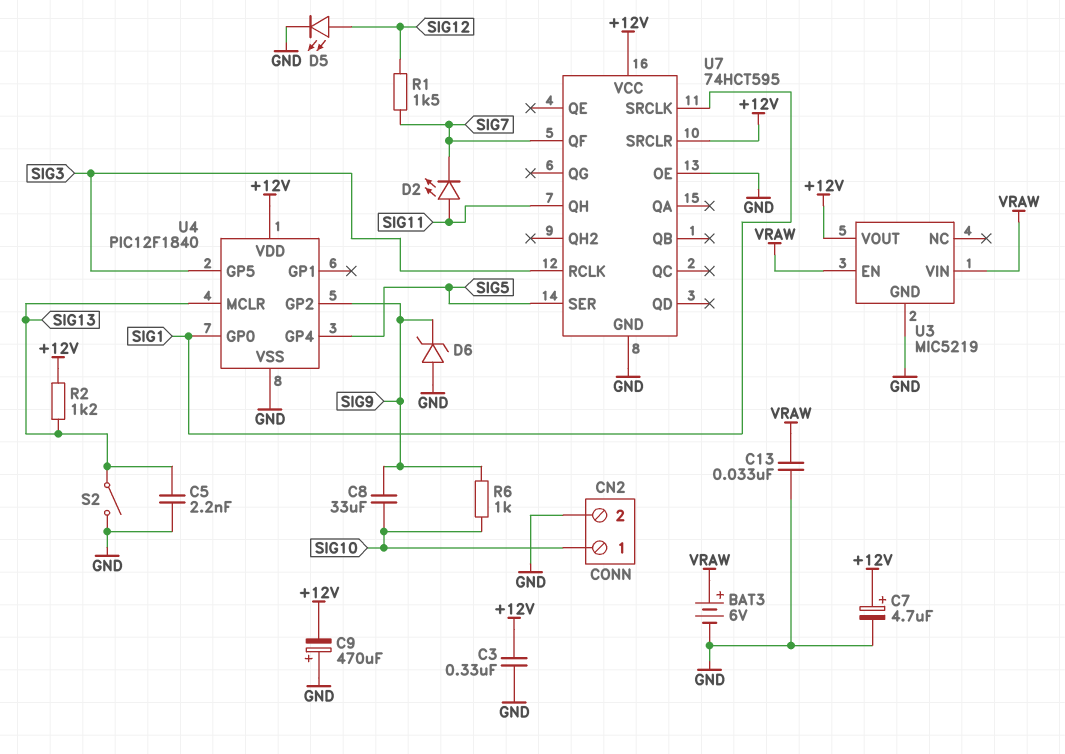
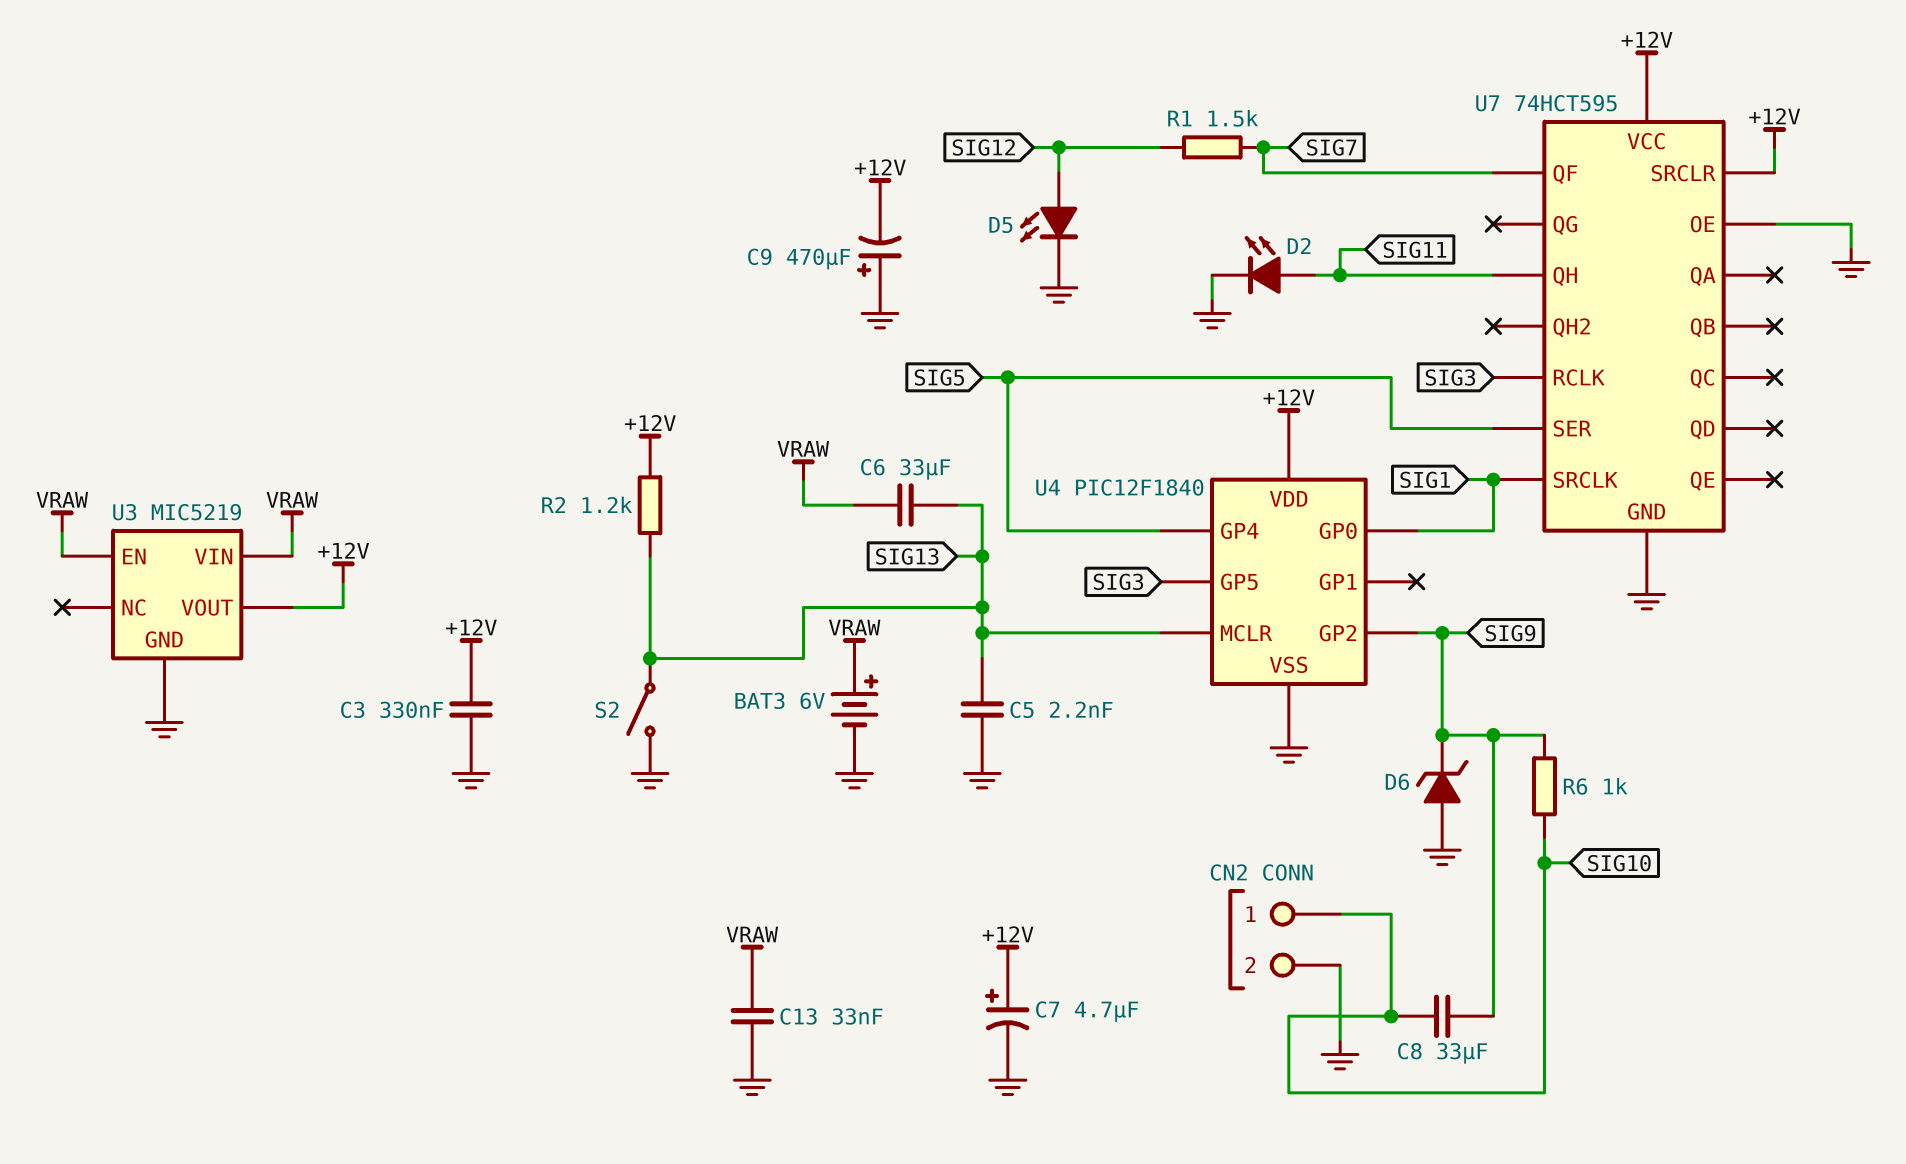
C6: none -> 33uF (SIG13, VRAW)
D2: LED (A SIG11, K SIG7) -> LED (A SIG11, K GND)

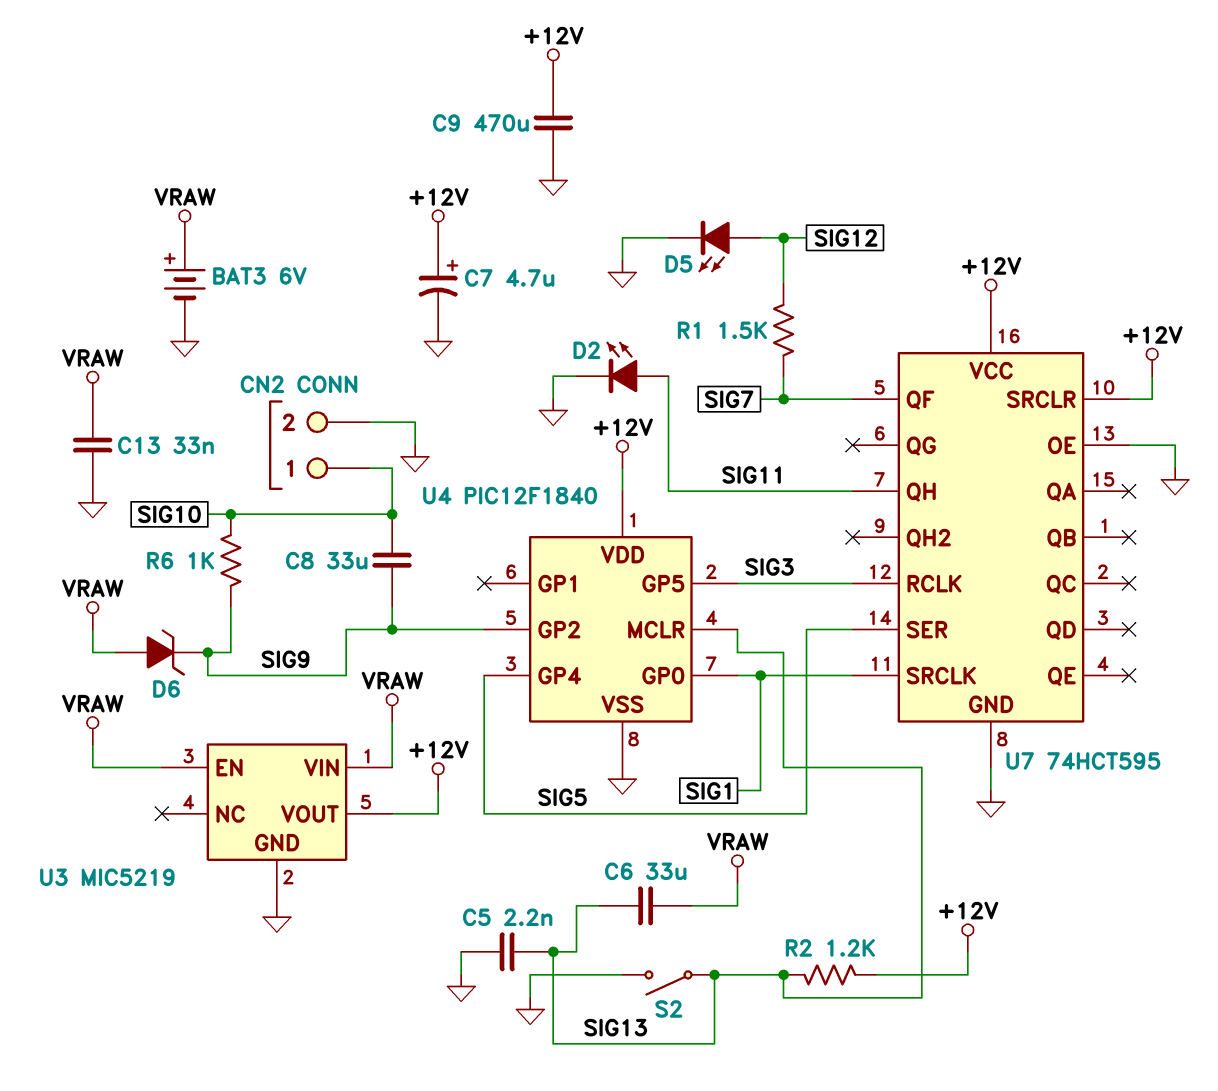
C3: 330nF (+12V, GND) -> none
C9: 470uF (plus GND, minus +12V) -> 470uF (+12V, GND)
D6: zener (A GND, K SIG9) -> zener (A VRAW, K SIG9)

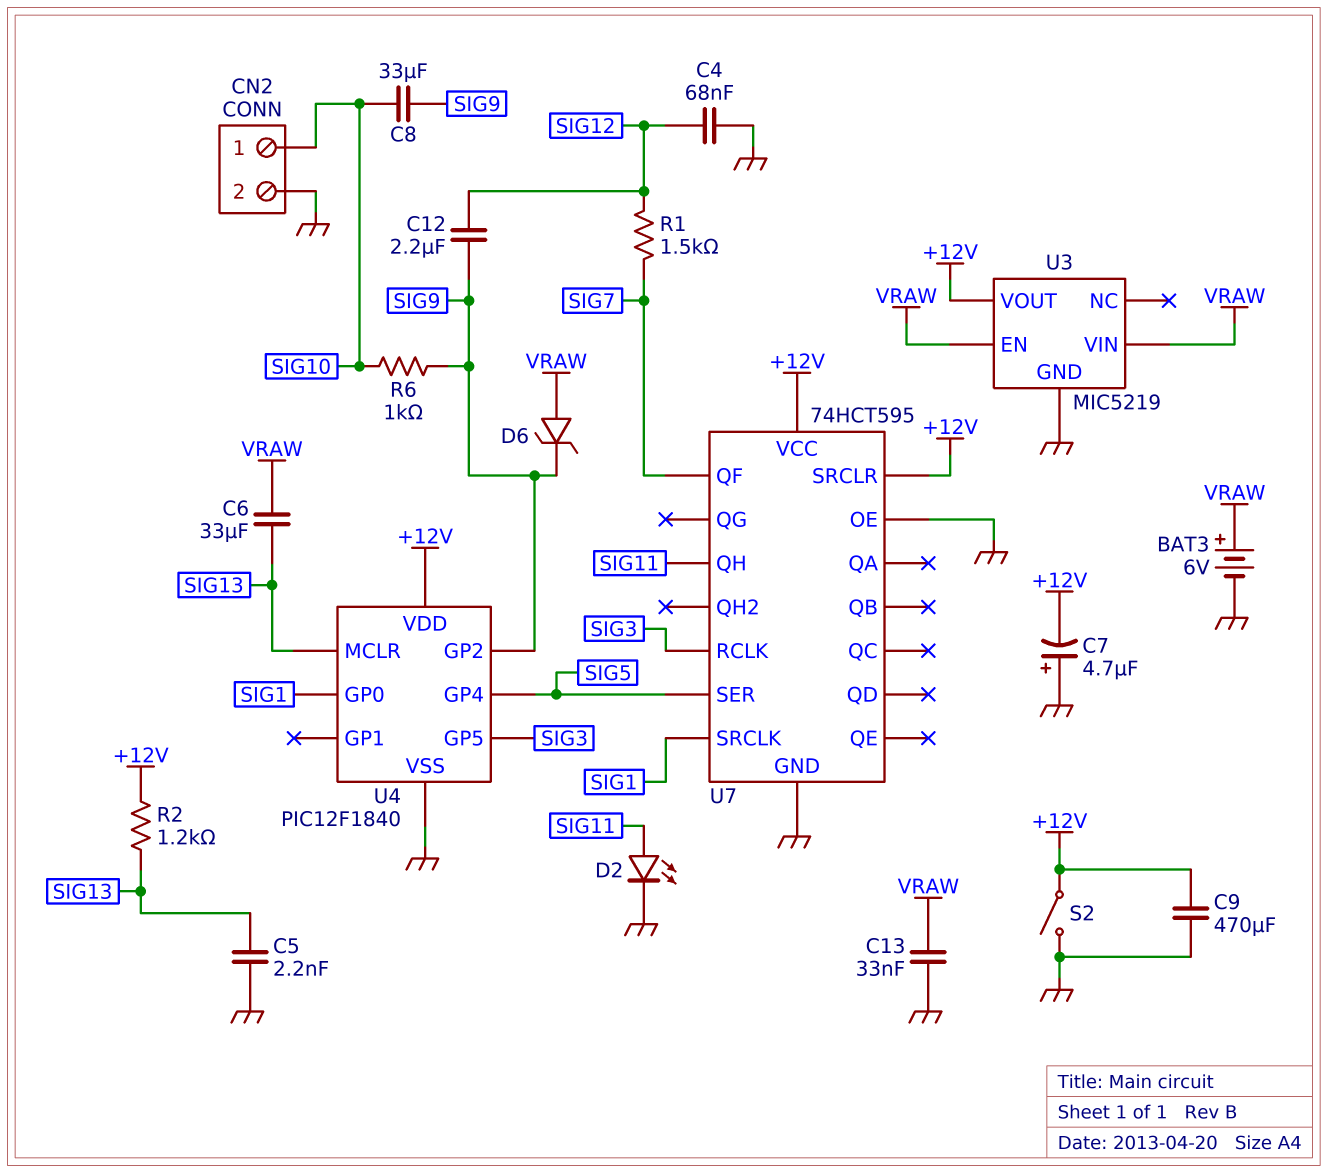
C4: none -> 68nF (GND, SIG12)
C7: 4.7uF (plus +12V, minus GND) -> 4.7uF (plus GND, minus +12V)
C12: none -> 2.2uF (SIG9, SIG12)
D5: LED (A SIG12, K GND) -> none
S2: switch (GND, SIG13) -> switch (+12V, GND)

